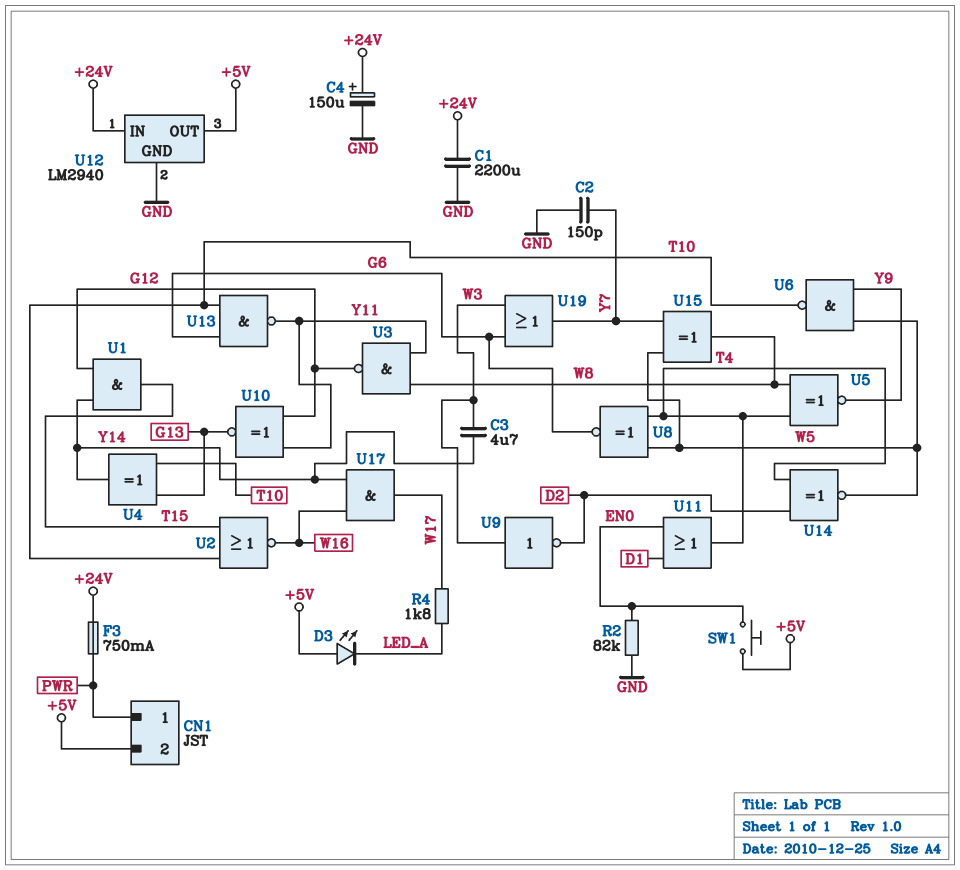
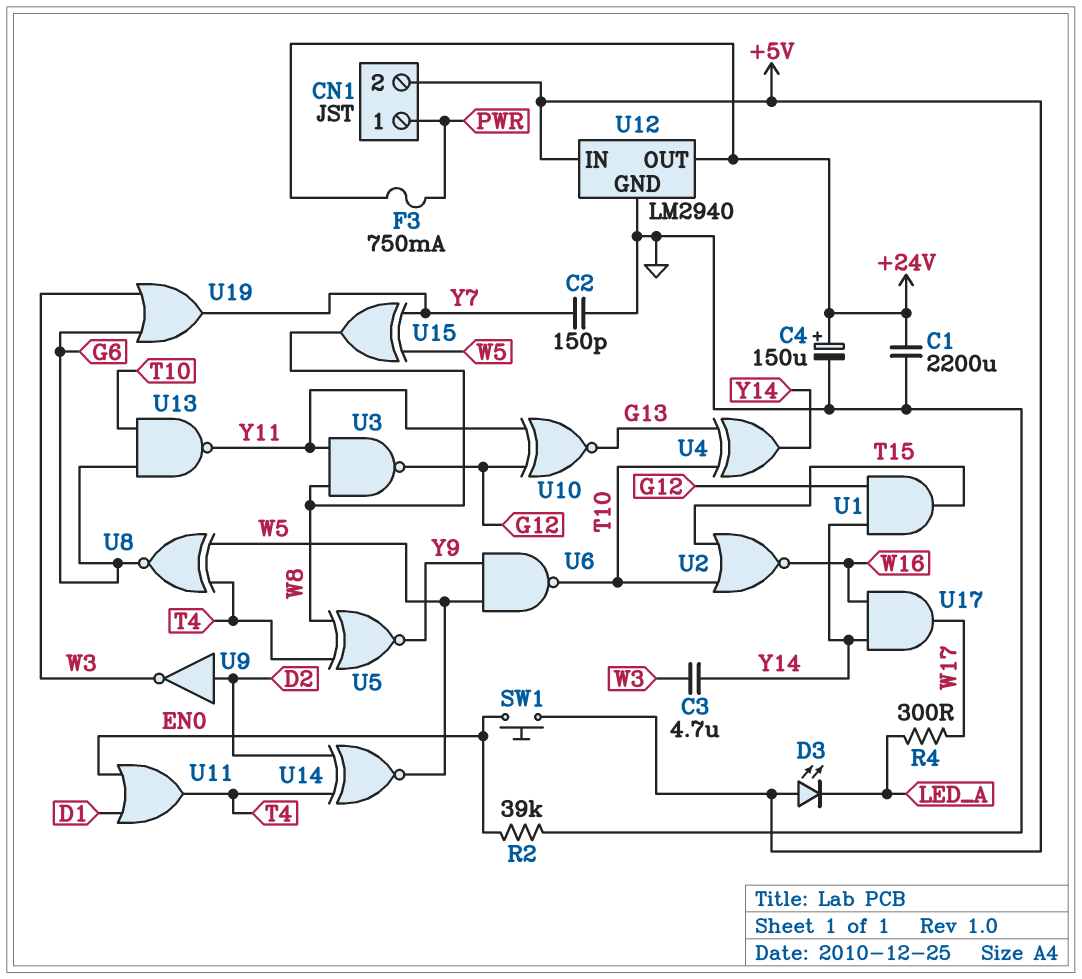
R2: 82k (EN0, GND) -> 39k (EN0, GND)
R4: 1.8k (LED_A, W17) -> 300 (LED_A, W17)
U9: NOT (in W3, out D2) -> NOT (in D2, out W3)
U12 pin IN: +24V -> +5V
U12 pin OUT: +5V -> +24V

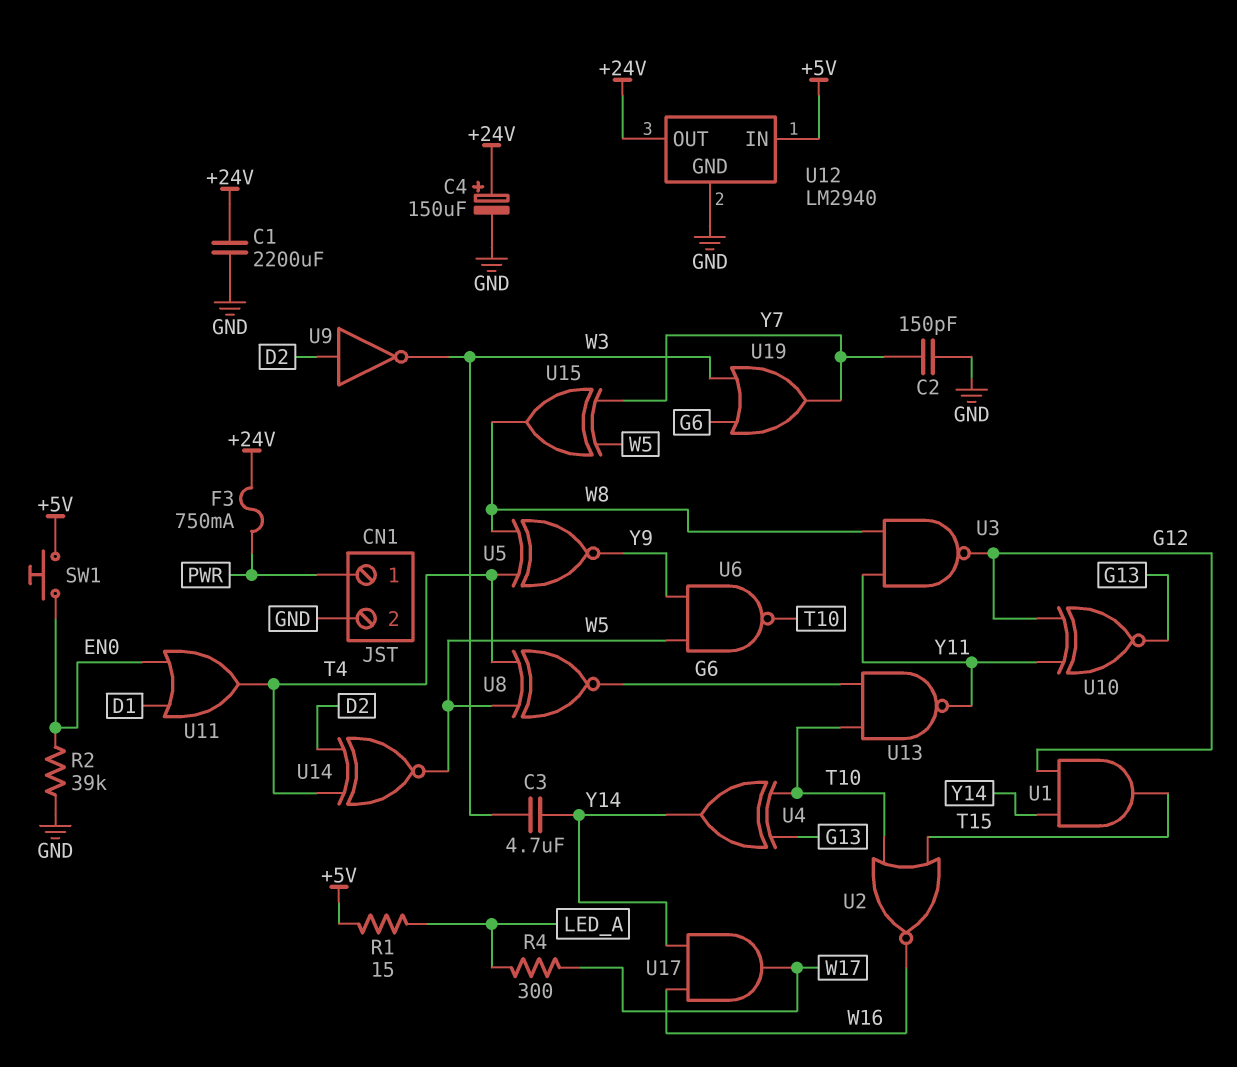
CN1 pin 2: +5V -> GND
D3: LED (A +5V, K LED_A) -> none
R1: none -> 15 (+5V, LED_A)

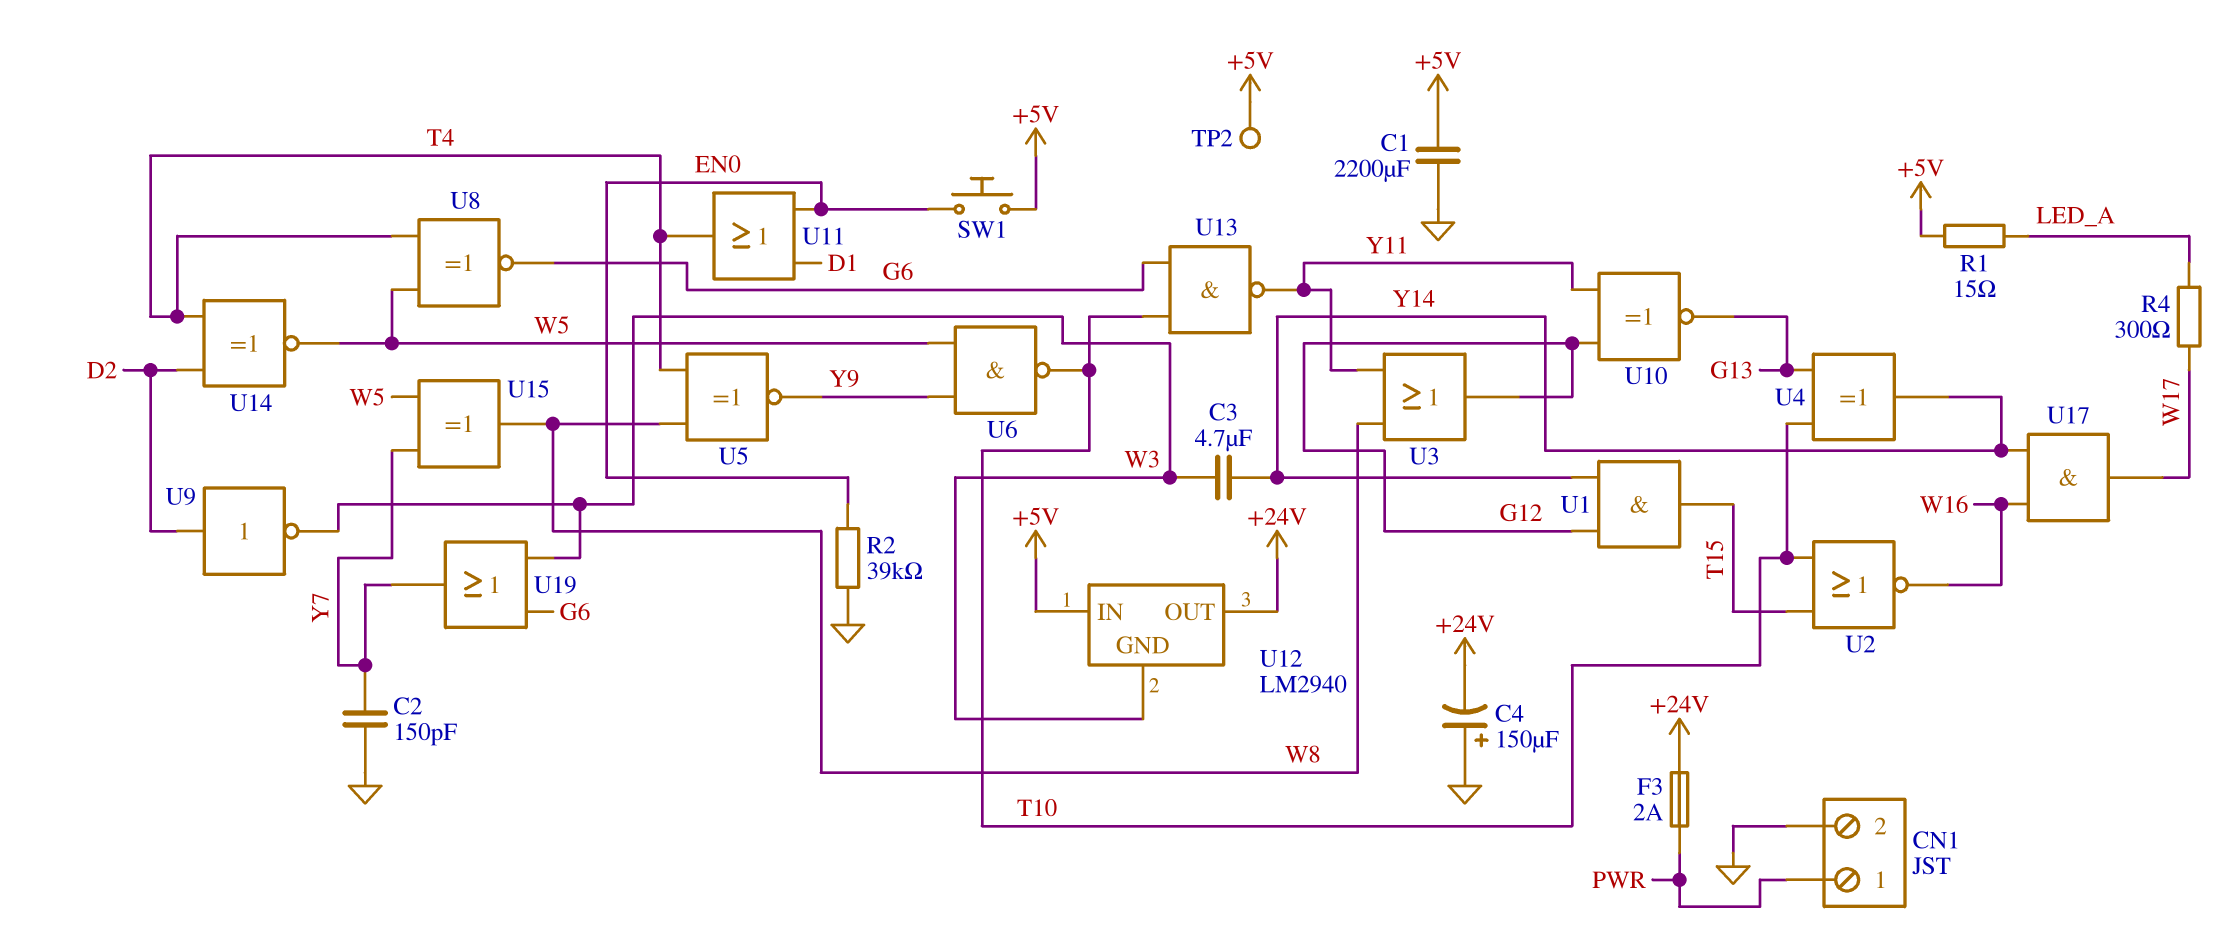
C1: 2200uF (+24V, GND) -> 2200uF (+5V, GND)
C4: 150uF (plus +24V, minus GND) -> 150uF (plus GND, minus +24V)
F3: 750mA (+24V, PWR) -> 2A (+24V, PWR)
TP2: none -> test point (+5V)
U3: NAND (in W8, in Y11, out G12) -> OR (in W8, in Y11, out G12)
U12 pin GND: GND -> W3

